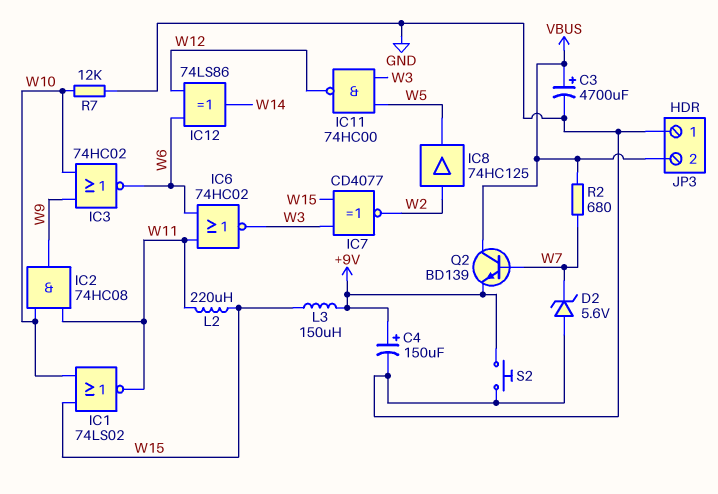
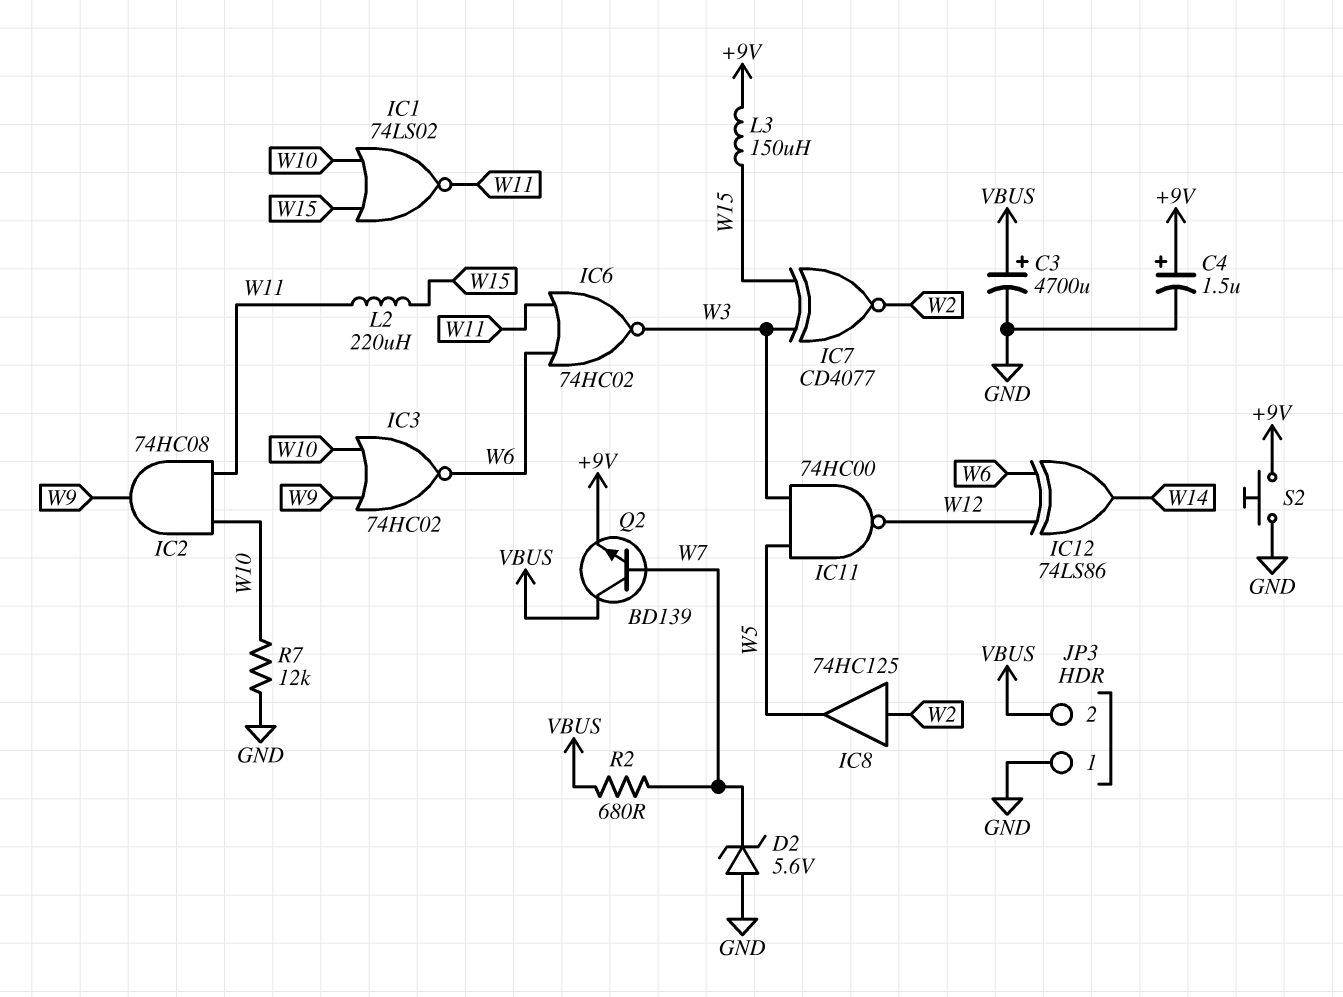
C4: 150uF (plus +9V, minus GND) -> 1.5uF (plus +9V, minus GND)

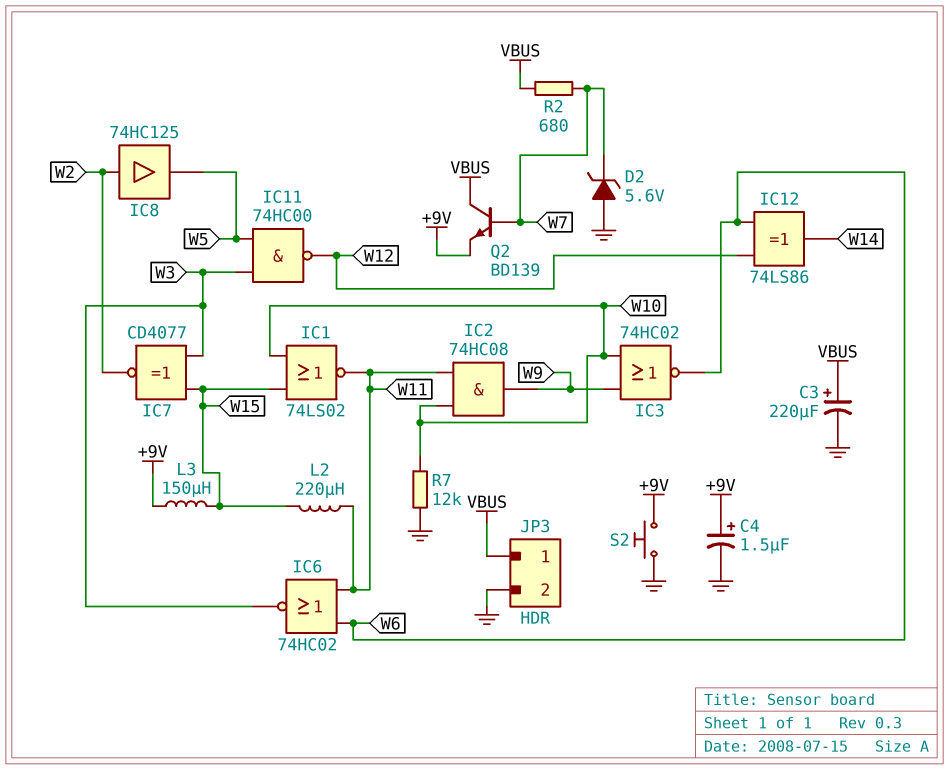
C3: 4700uF (plus VBUS, minus GND) -> 220uF (plus VBUS, minus GND)
JP3 pin 1: GND -> VBUS
JP3 pin 2: VBUS -> GND

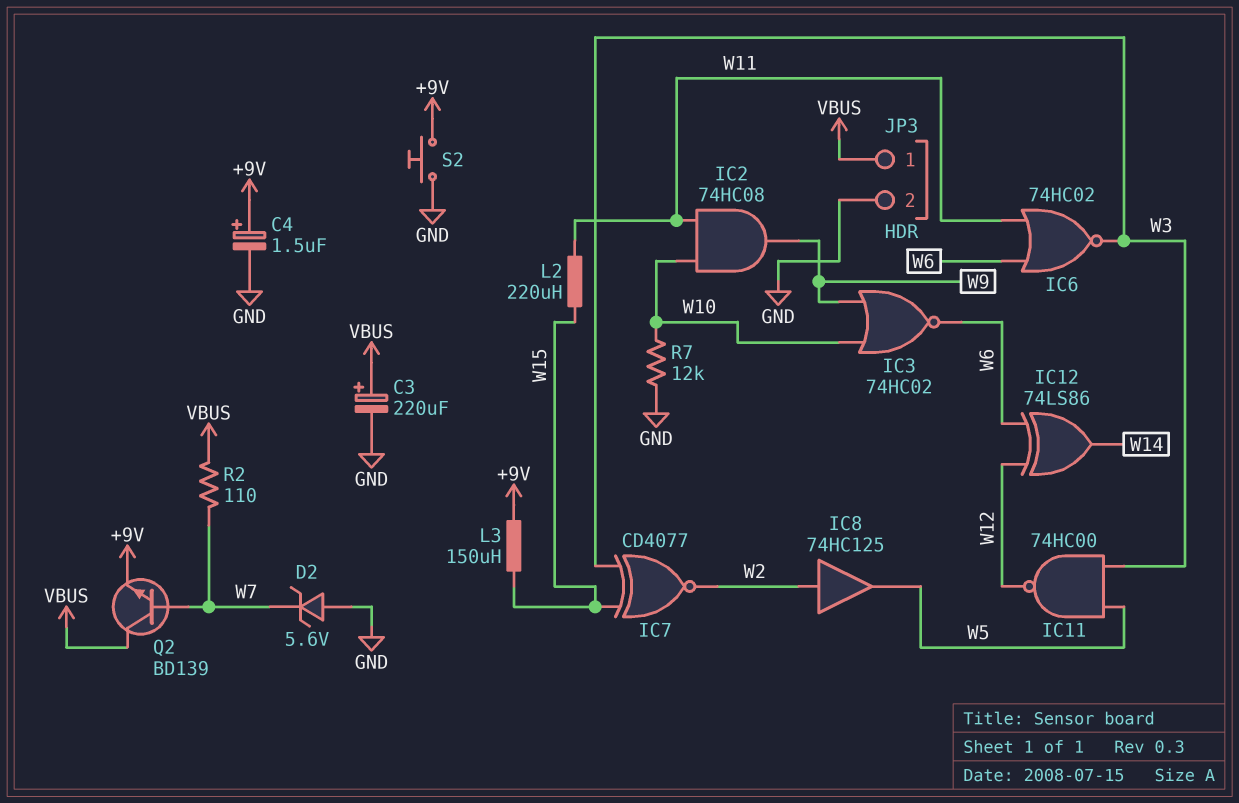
IC1: NOR 74LS02 (in W10, in W15, out W11) -> none
R2: 680 (VBUS, W7) -> 110 (VBUS, W7)

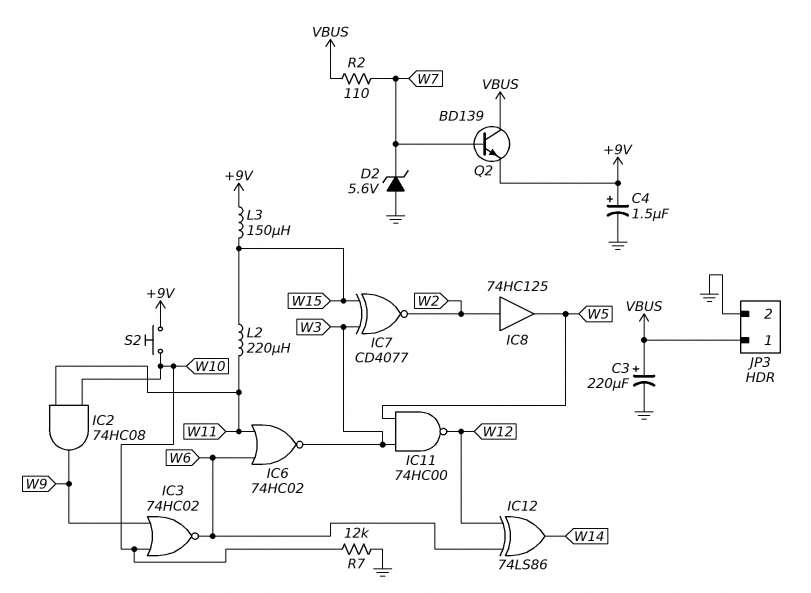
S2: button (+9V, GND) -> button (+9V, W10)

